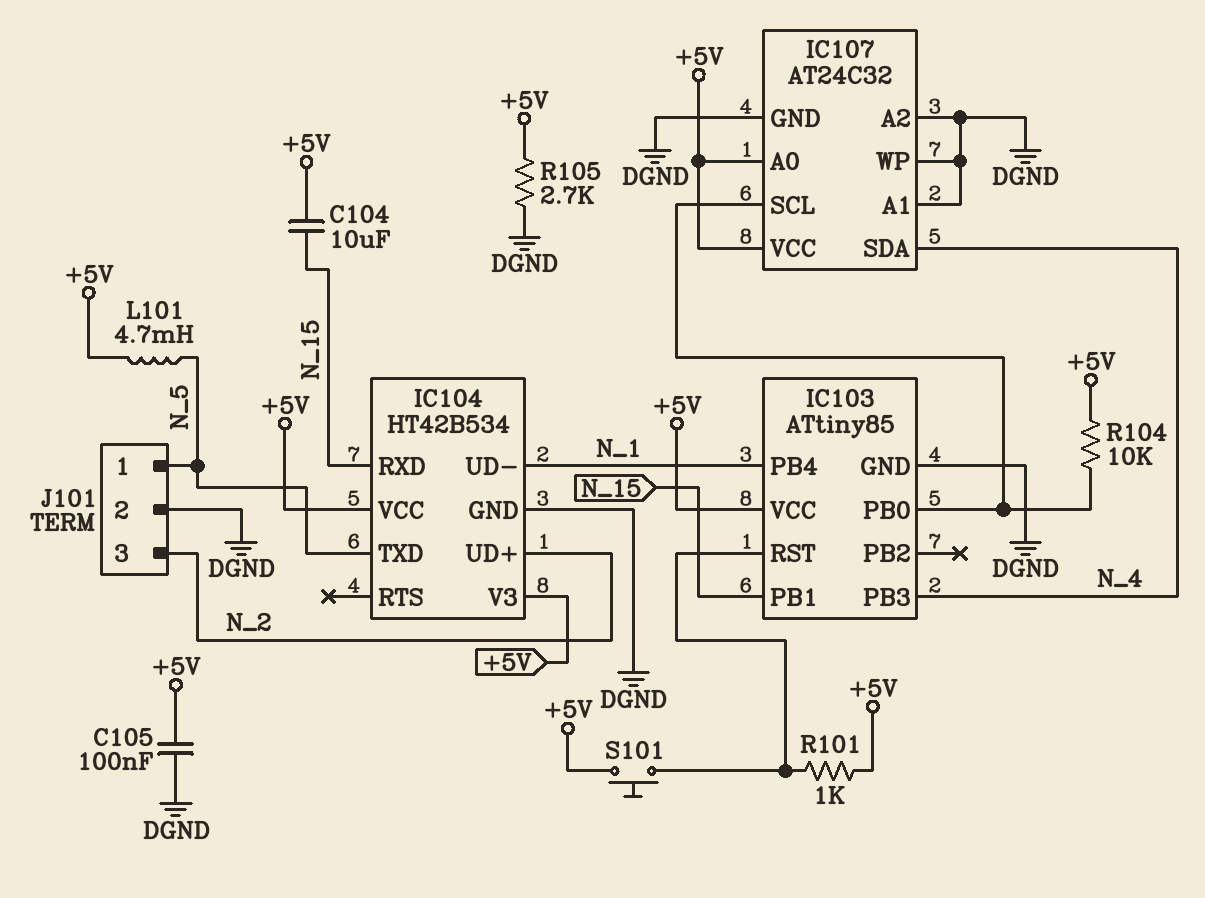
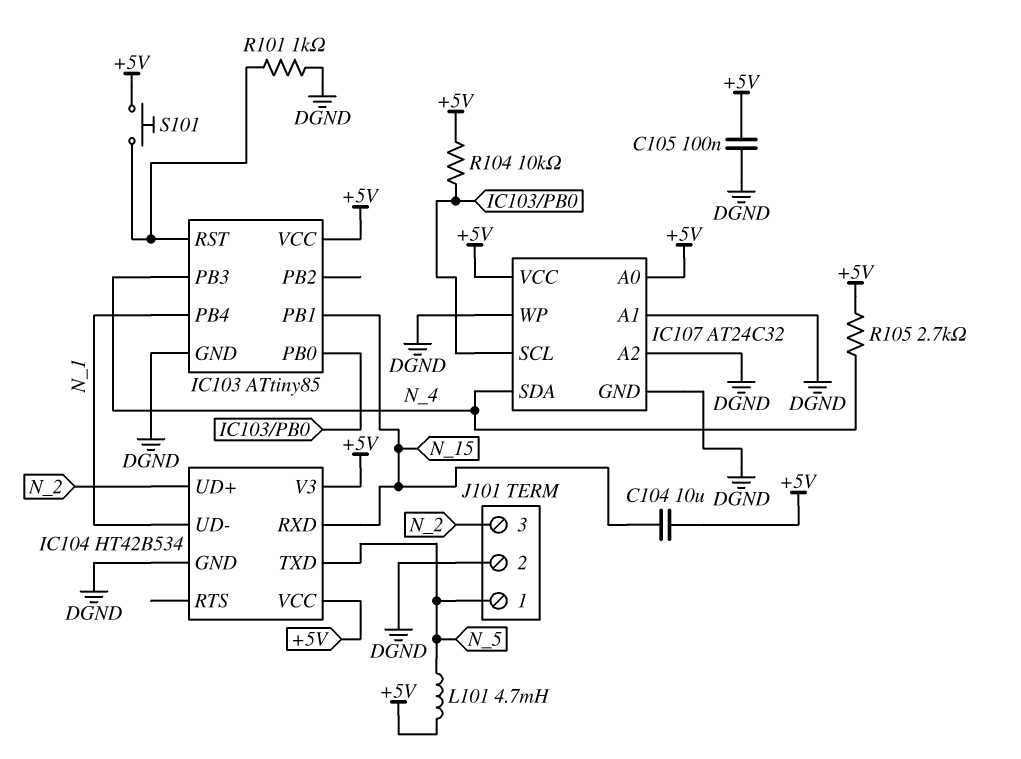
R101: 1k (+5V, IC103/RST) -> 1k (DGND, IC103/RST)
R105: 2.7k (+5V, DGND) -> 2.7k (+5V, N_4)

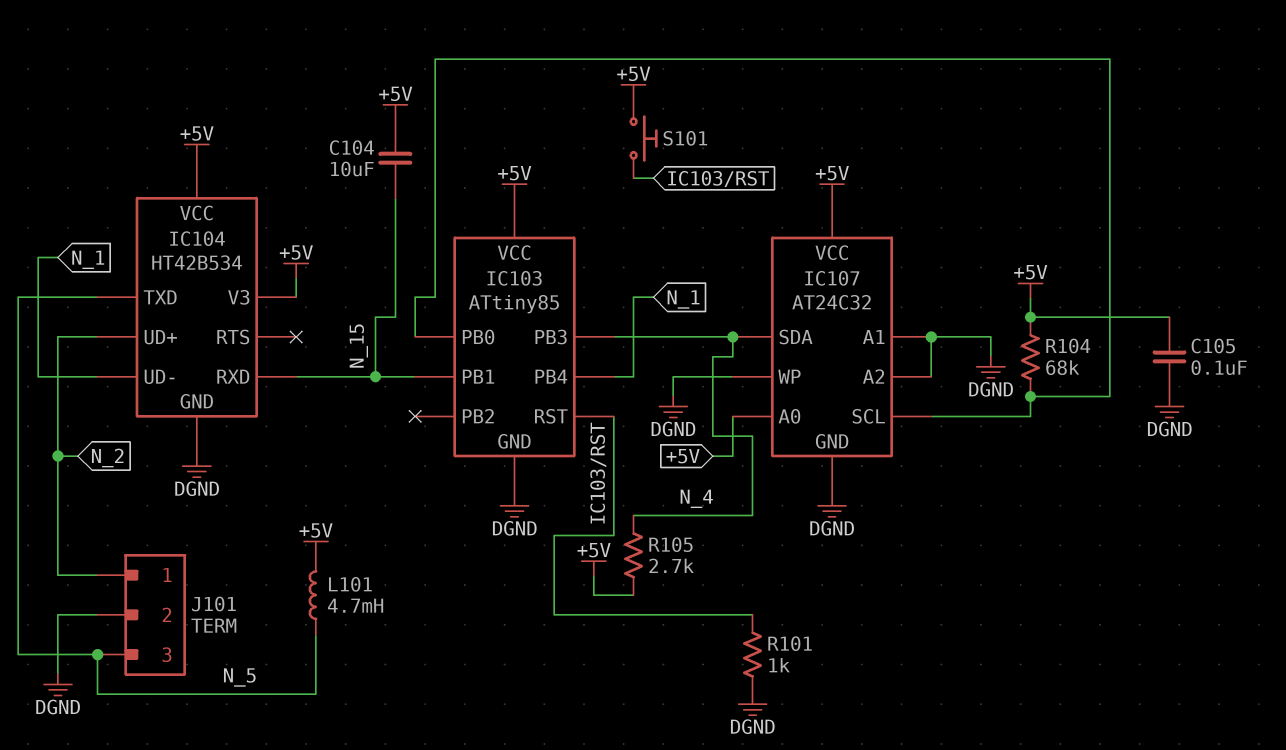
J101 pin 1: N_5 -> N_2
J101 pin 3: N_2 -> N_5
R104: 10k (+5V, IC103/PB0) -> 68k (+5V, IC103/PB0)

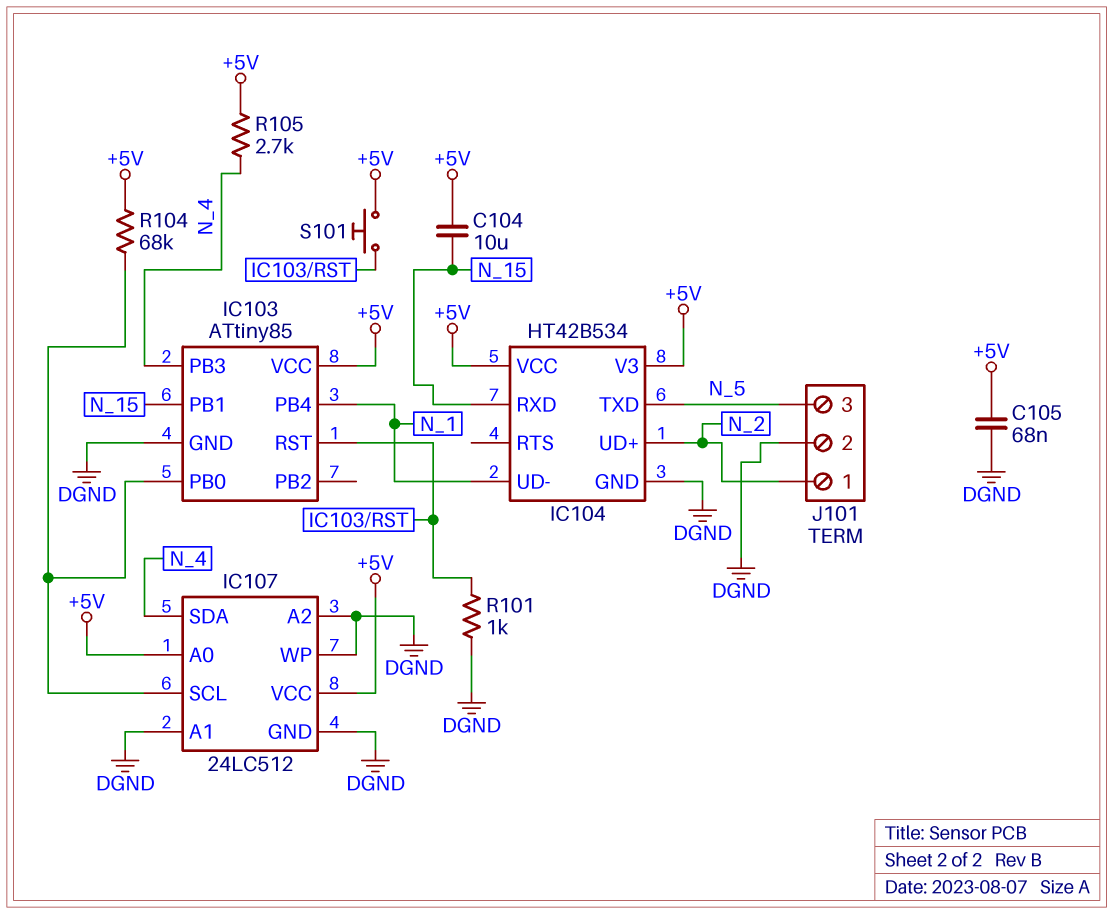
C105: 100nF (+5V, DGND) -> 68nF (+5V, DGND)
IC107: AT24C32 -> 24LC512
L101: 4.7mH (+5V, N_5) -> none

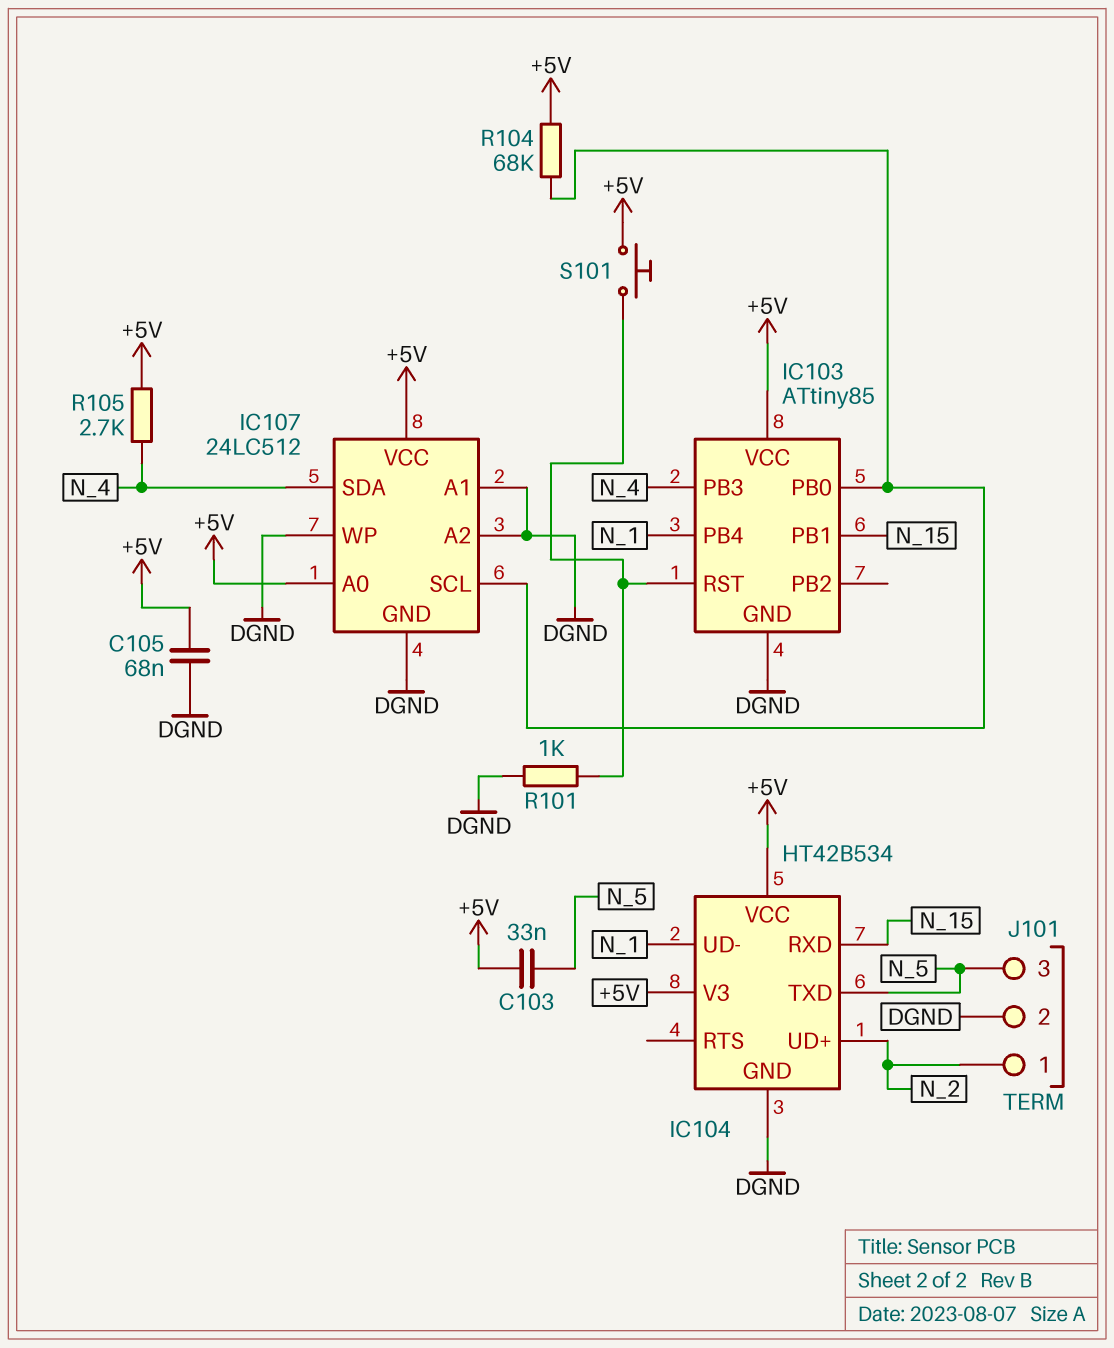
C103: none -> 33nF (+5V, N_5)
C104: 10uF (+5V, N_15) -> none

